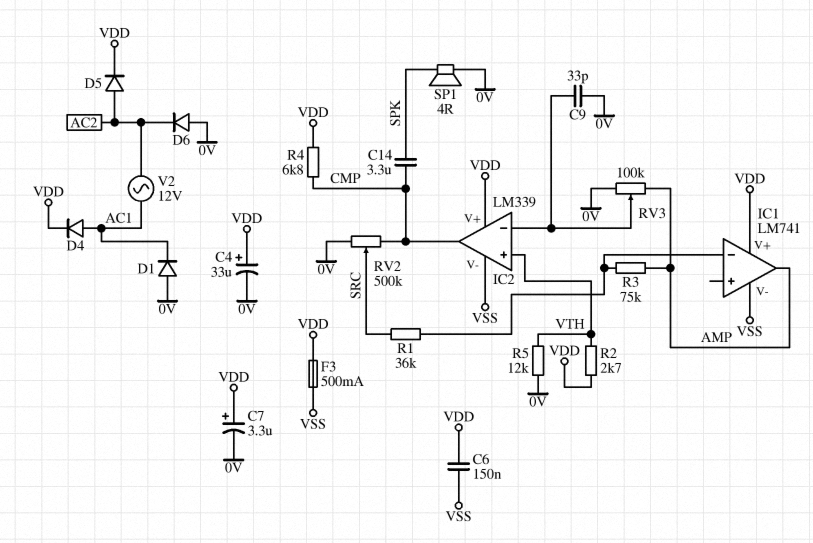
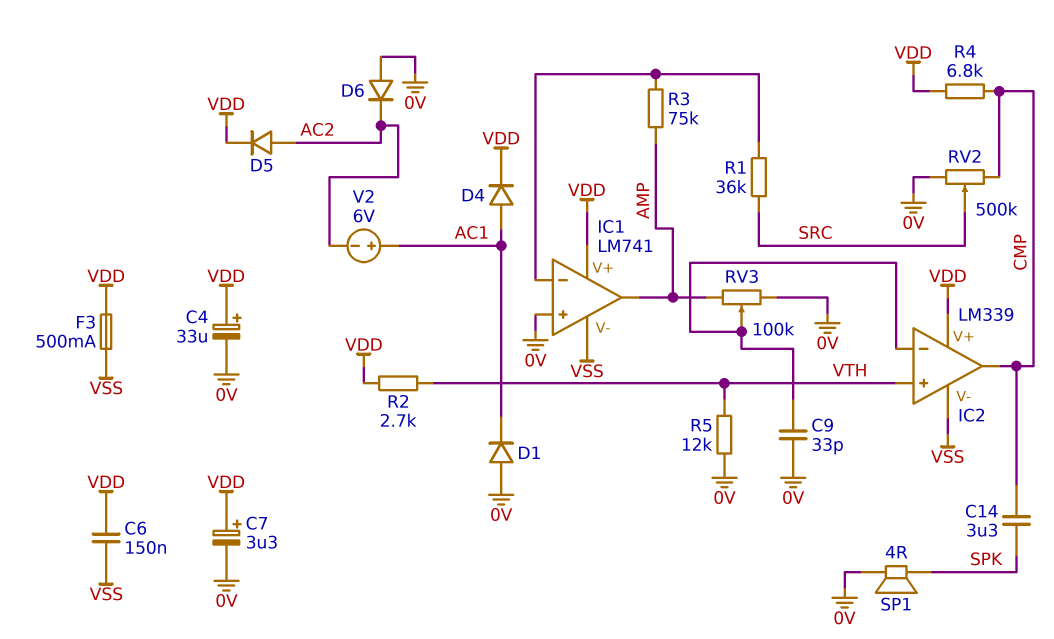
IC1 pin in+: none -> 0V
V2: AC 12V (AC1, AC2) -> 6V (plus AC1, minus AC2)

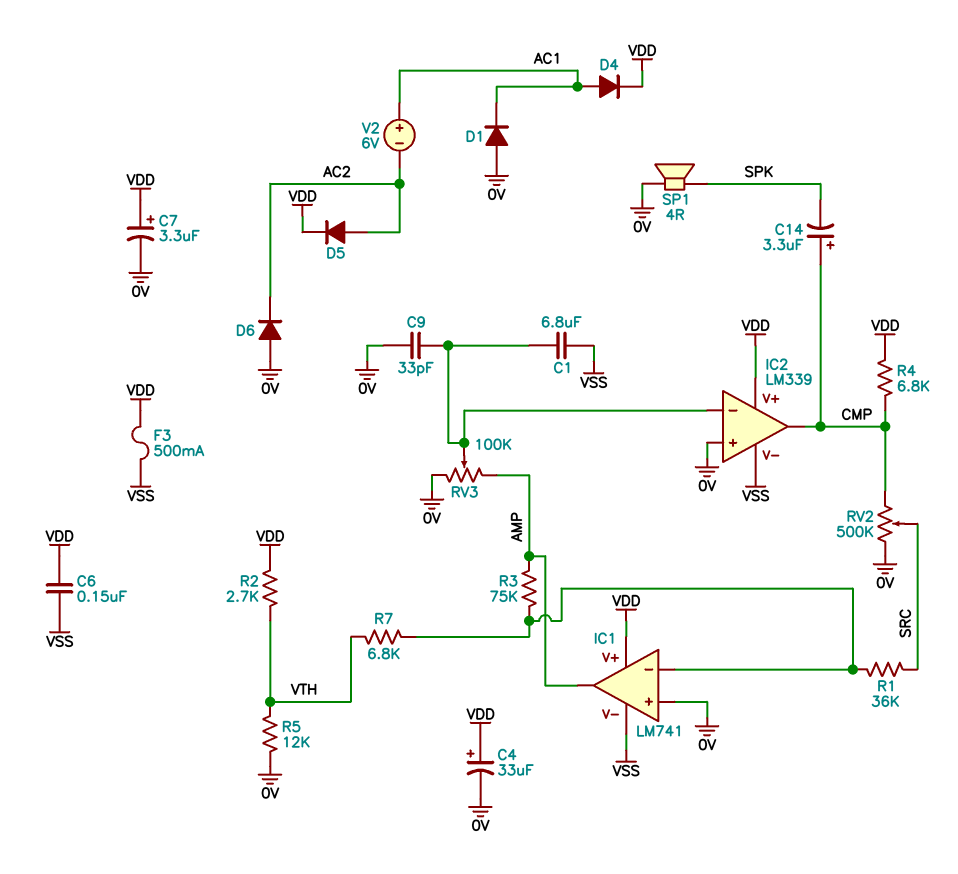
C1: none -> 6.8uF (IC2/in-, VSS)
C14: 3.3uF (CMP, SPK) -> 3.3uF (plus CMP, minus SPK)
IC2 pin in+: VTH -> 0V
R7: none -> 6.8k (IC1/in-, VTH)

